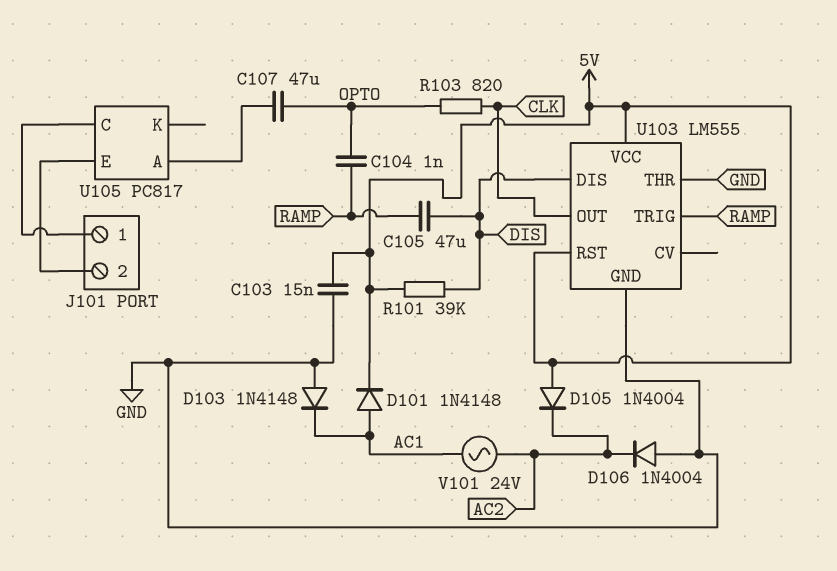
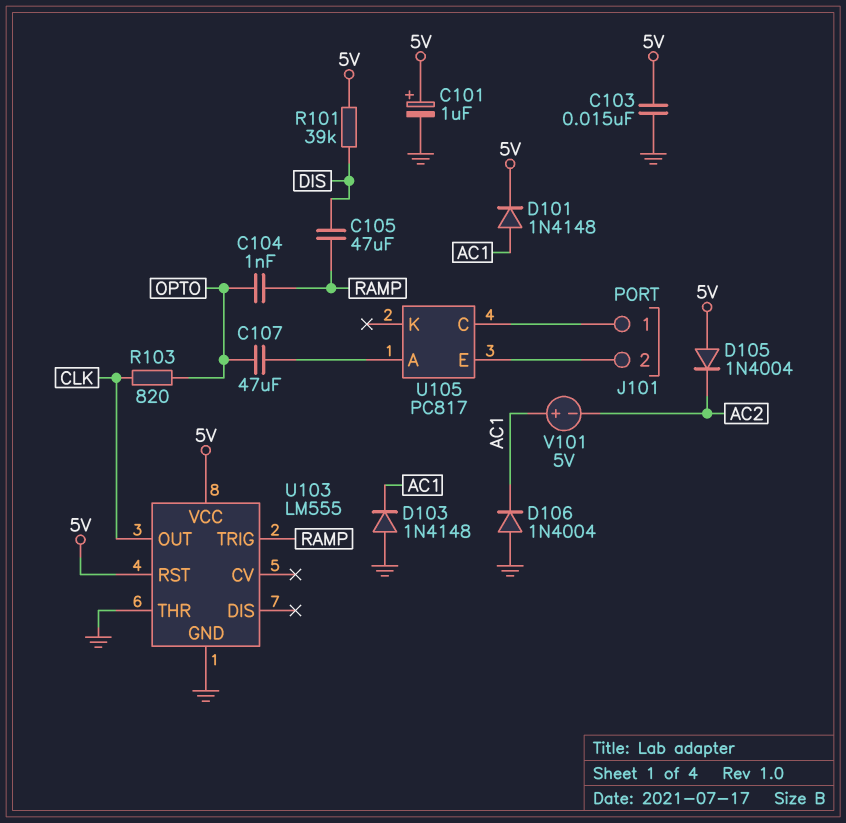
C101: none -> 1uF (plus 5V, minus GND)
D106: diode 1N4004 (A GND, K AC2) -> diode 1N4004 (A GND, K AC1)
U103 pin DIS: DIS -> none
V101: AC 24V (AC1, AC2) -> 5V (plus AC1, minus AC2)

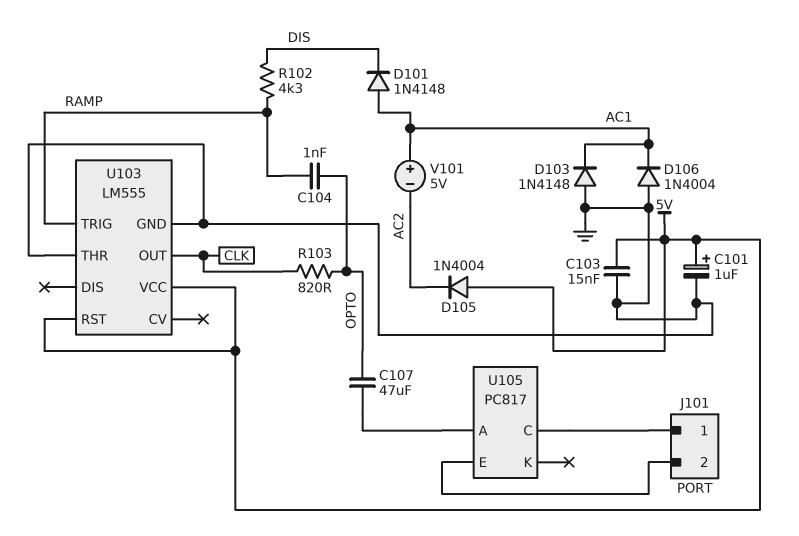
C105: 47uF (DIS, RAMP) -> none
D101: diode 1N4148 (A AC1, K 5V) -> diode 1N4148 (A AC1, K DIS)
R101: 39k (5V, DIS) -> none
R102: none -> 4.3k (DIS, RAMP)

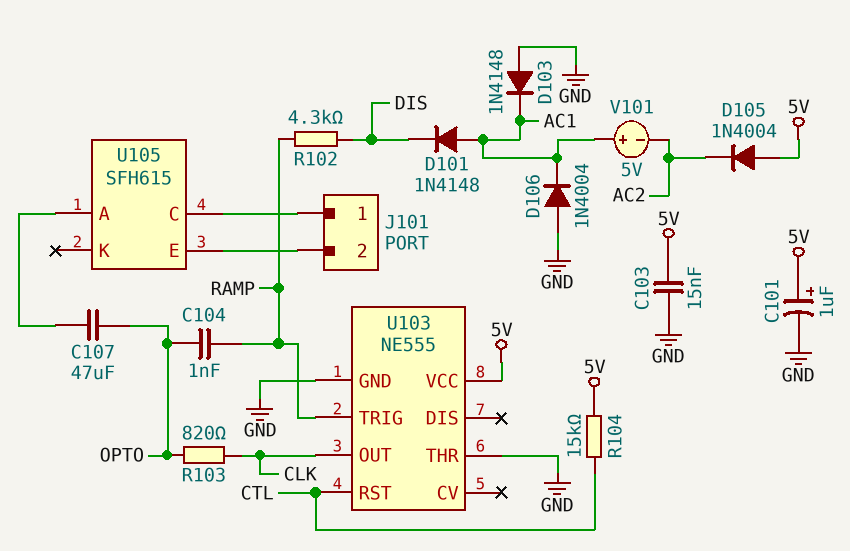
R104: none -> 15k (5V, CTL)
U103: LM555 -> NE555
U103 pin RST: 5V -> CTL
U105: PC817 -> SFH615

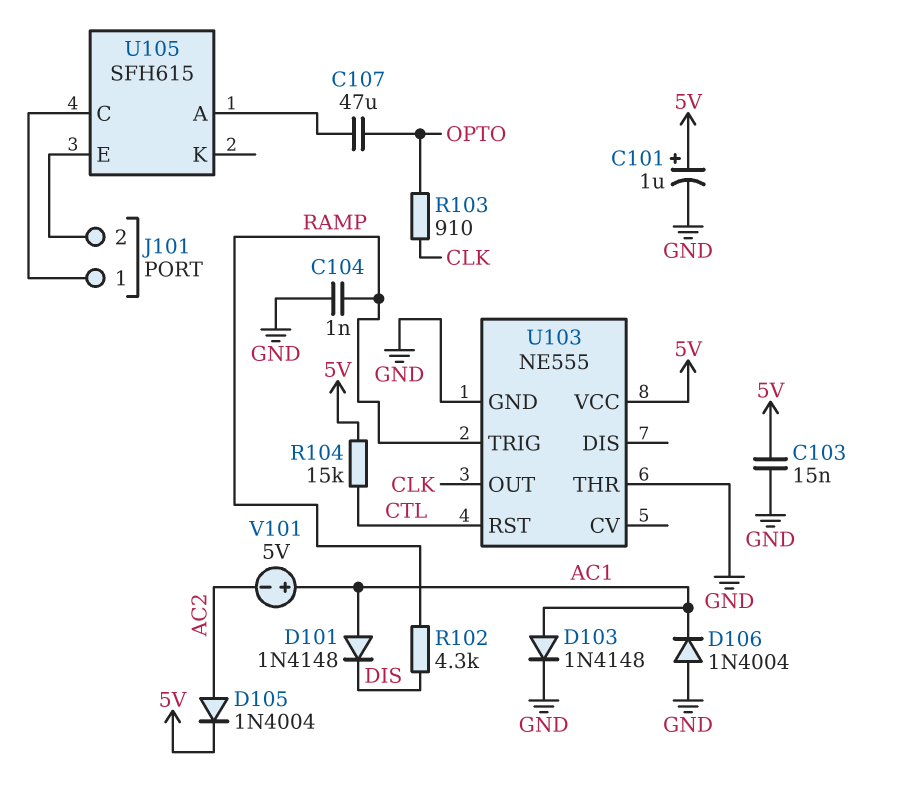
C104: 1nF (OPTO, RAMP) -> 1nF (GND, RAMP)
D103: diode 1N4148 (A GND, K AC1) -> diode 1N4148 (A AC1, K GND)
D105: diode 1N4004 (A 5V, K AC2) -> diode 1N4004 (A AC2, K 5V)
R103: 820 (CLK, OPTO) -> 910 (CLK, OPTO)

